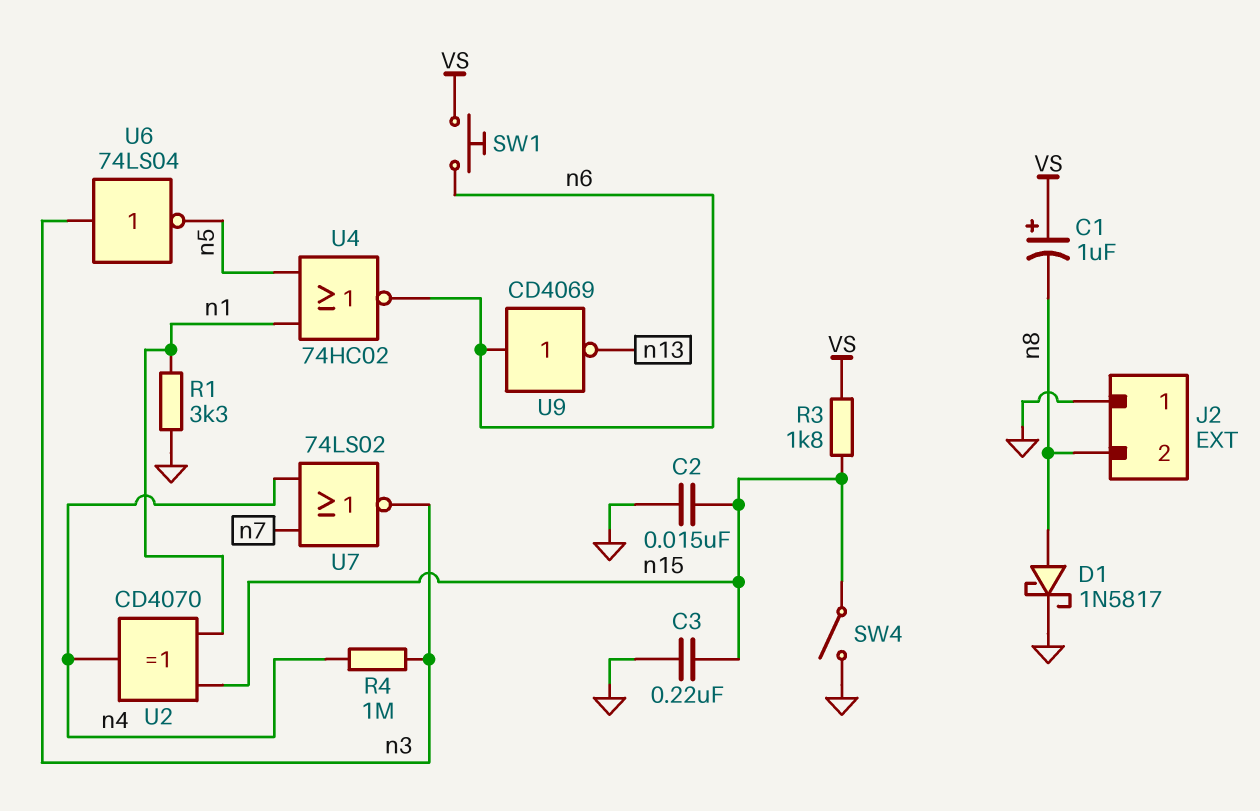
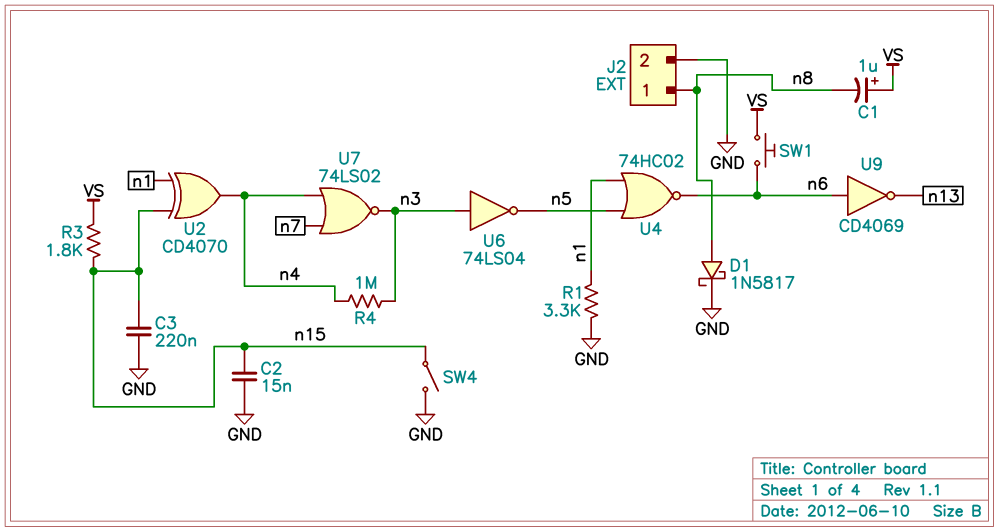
J2 pin 1: GND -> n8
J2 pin 2: n8 -> GND

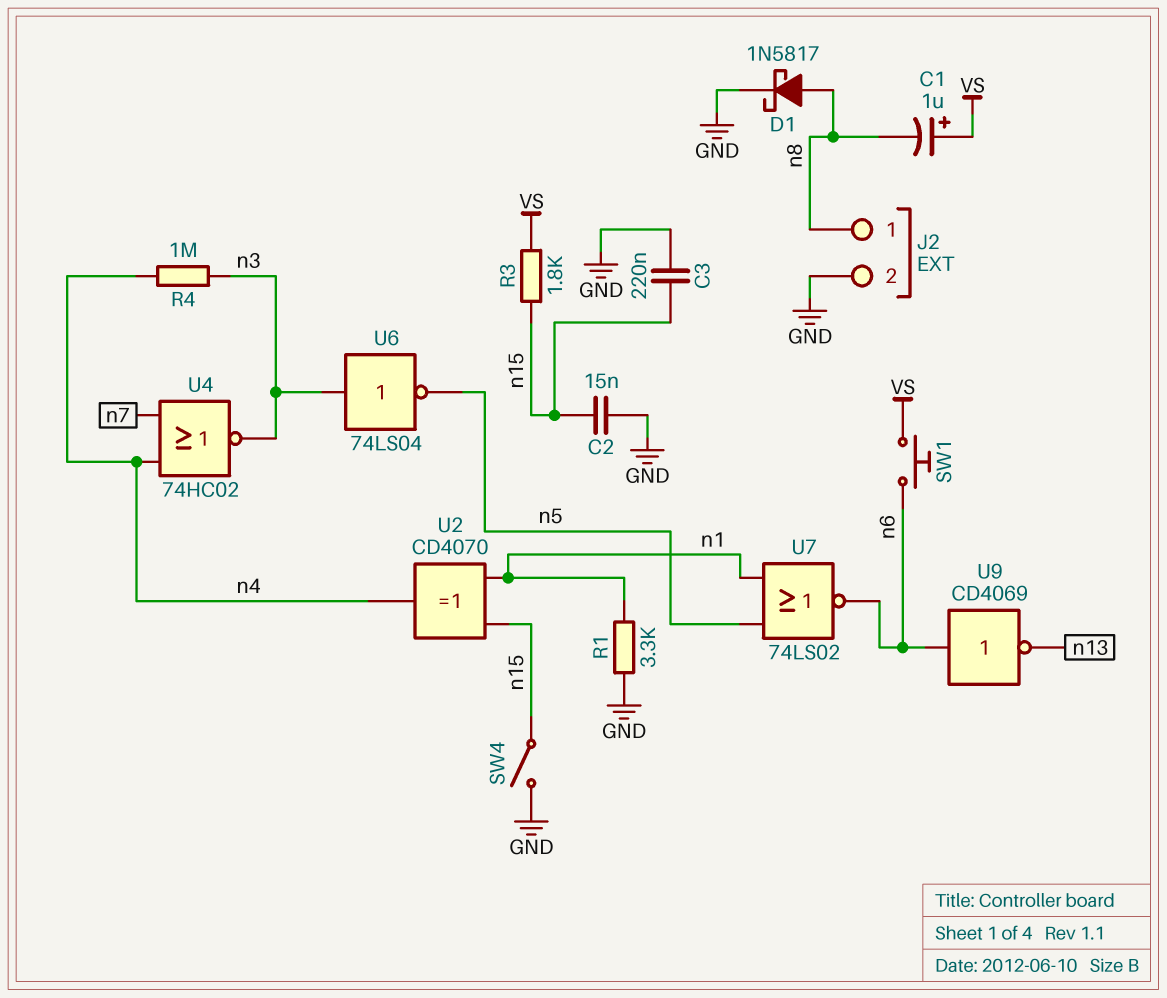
U4: NOR 74HC02 (in n1, in n5, out n6) -> NOR 74HC02 (in n4, in n7, out n3)
U7: NOR 74LS02 (in n4, in n7, out n3) -> NOR 74LS02 (in n1, in n5, out n6)

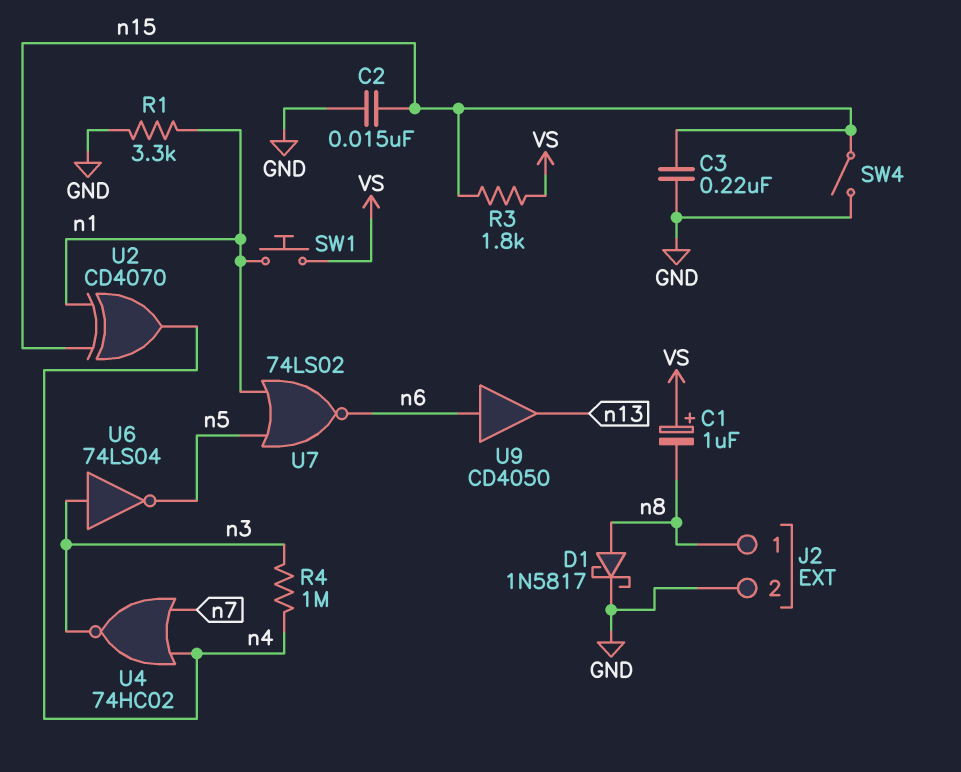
SW1: button (VS, n6) -> button (VS, n1)
U9: NOT CD4069 (in n6, out n13) -> buffer CD4050 (in n6, out n13)

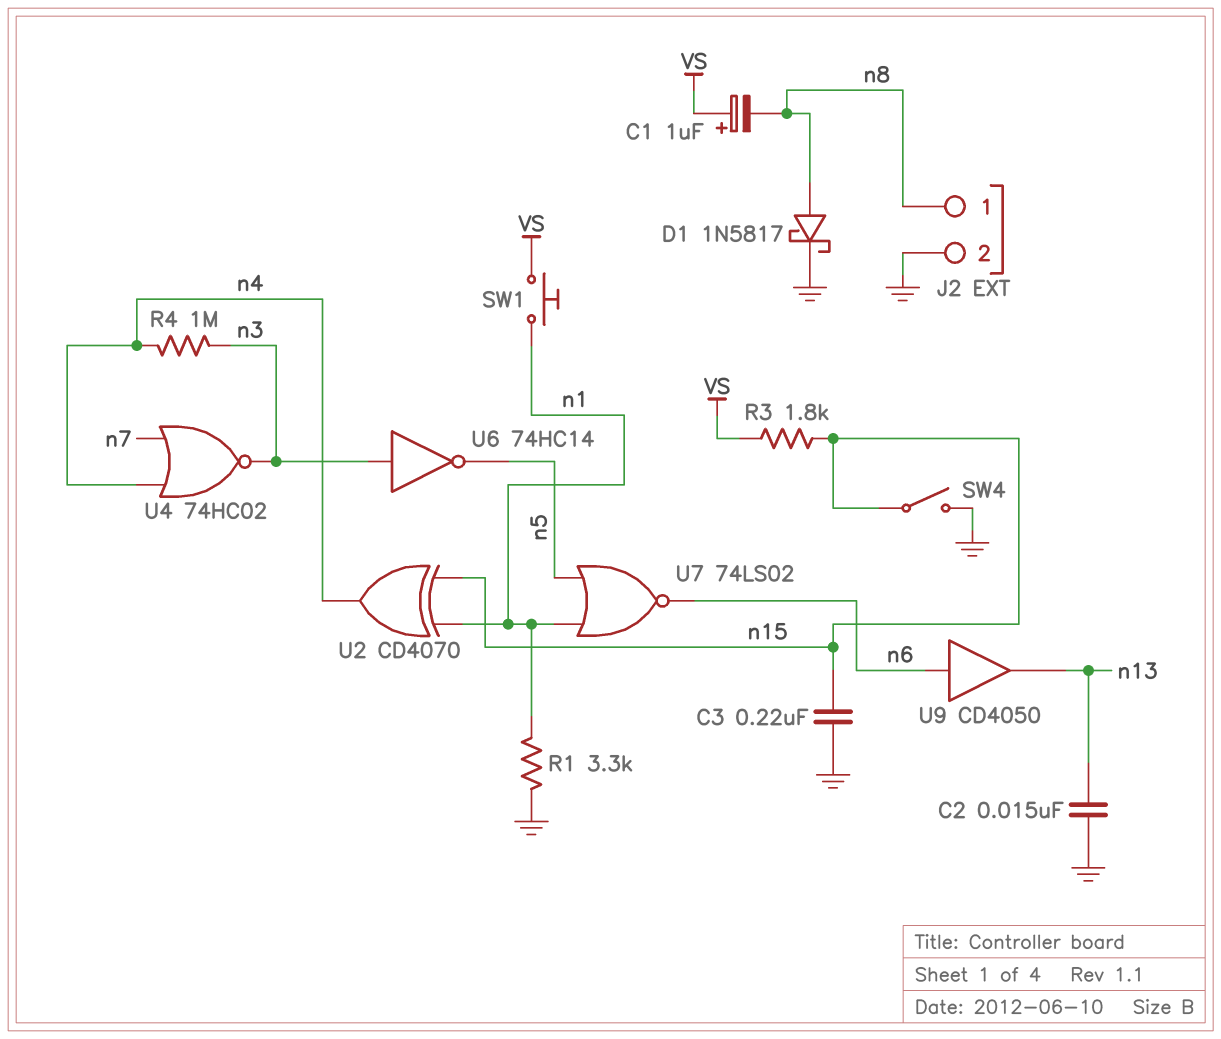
C2: 15nF (GND, n15) -> 15nF (GND, n13)
U6: NOT 74LS04 (in n3, out n5) -> NOT 74HC14 (in n3, out n5)

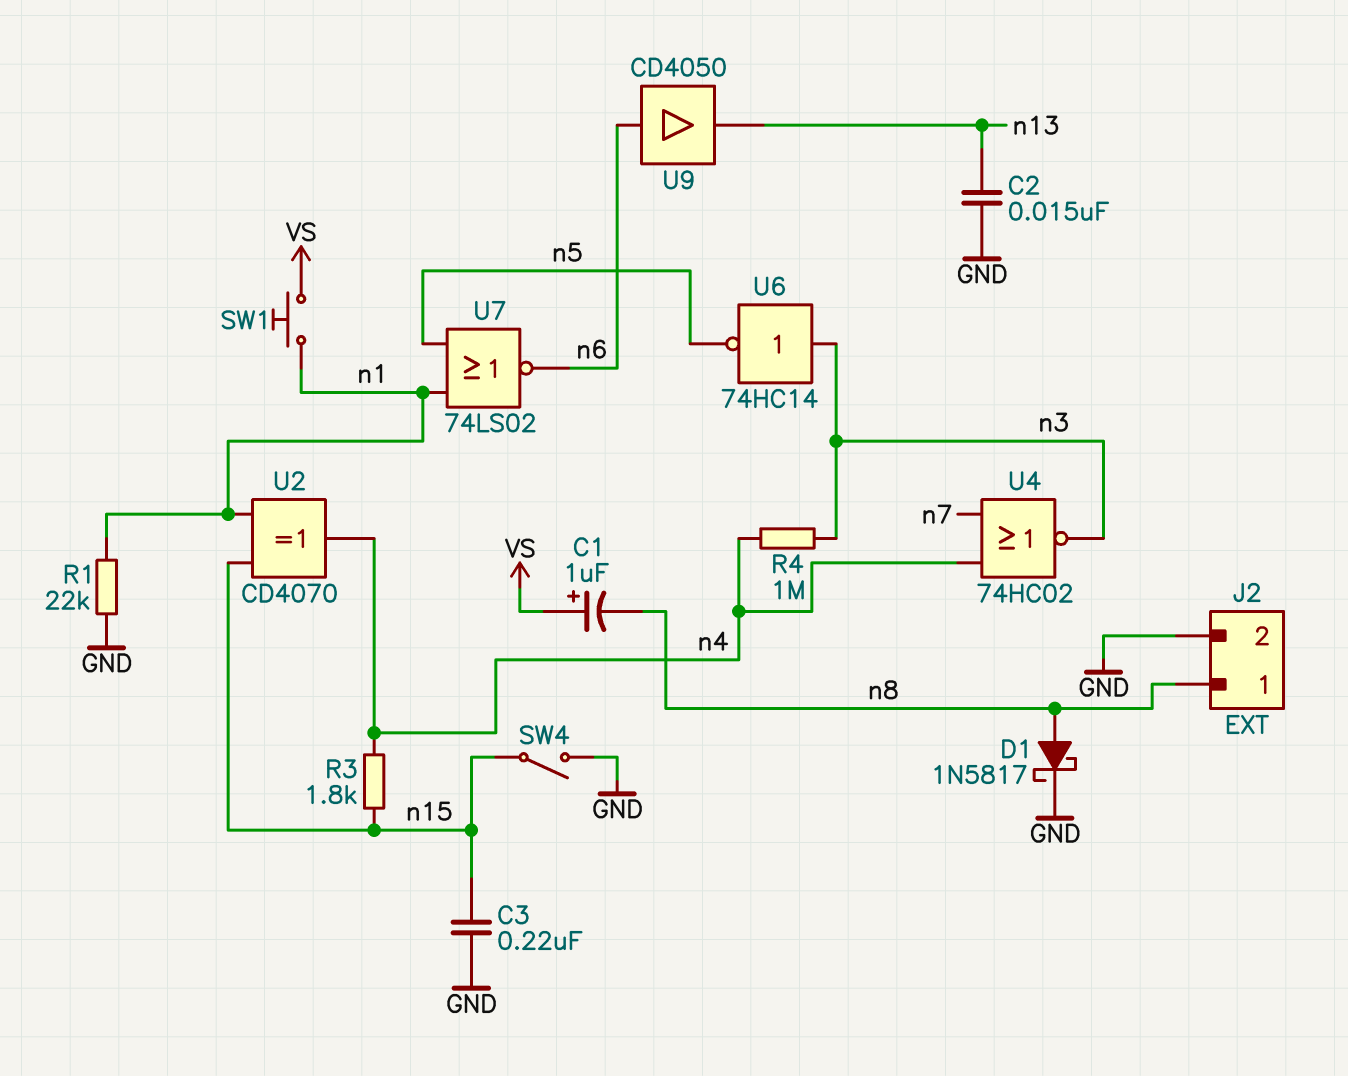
R1: 3.3k (GND, n1) -> 22k (GND, n1)
R3: 1.8k (VS, n15) -> 1.8k (n4, n15)

